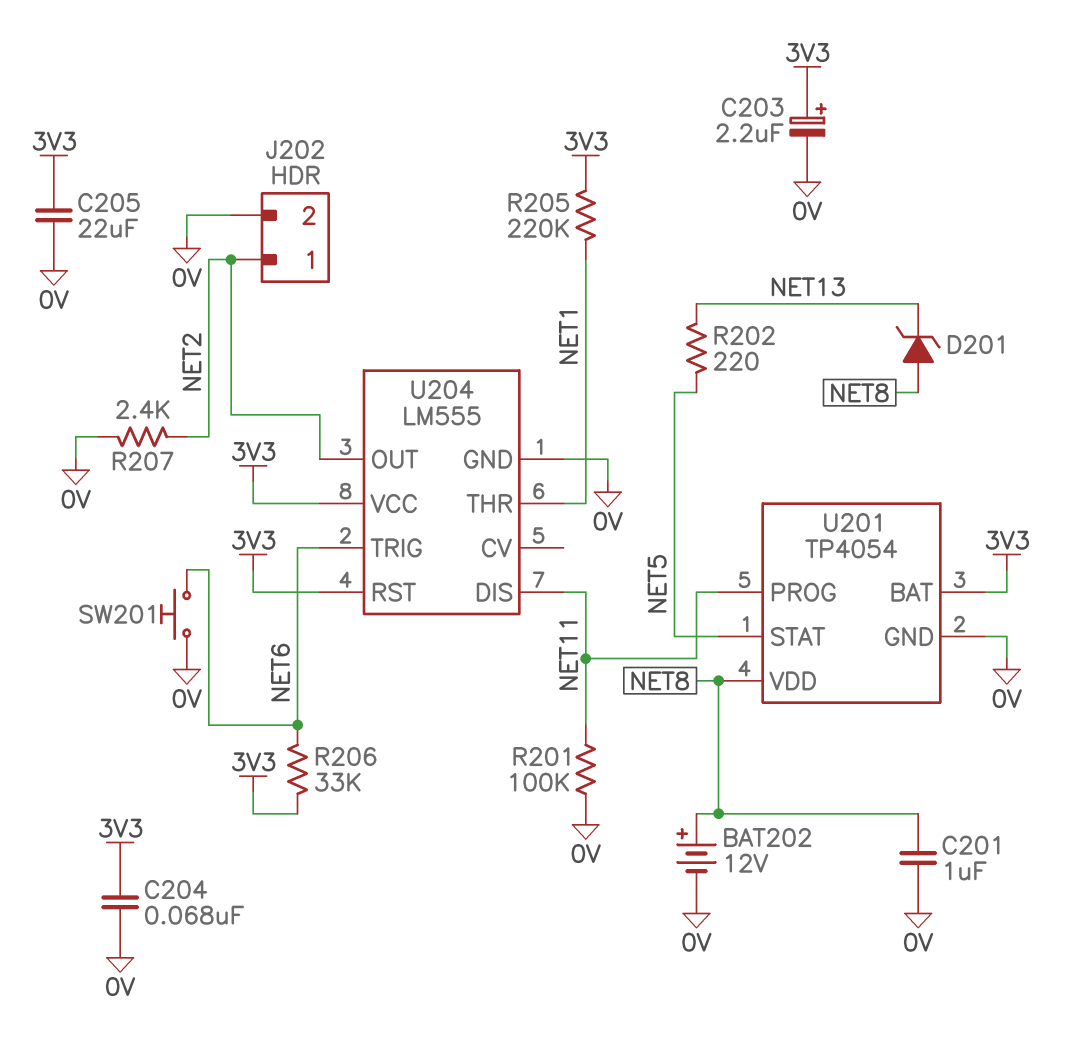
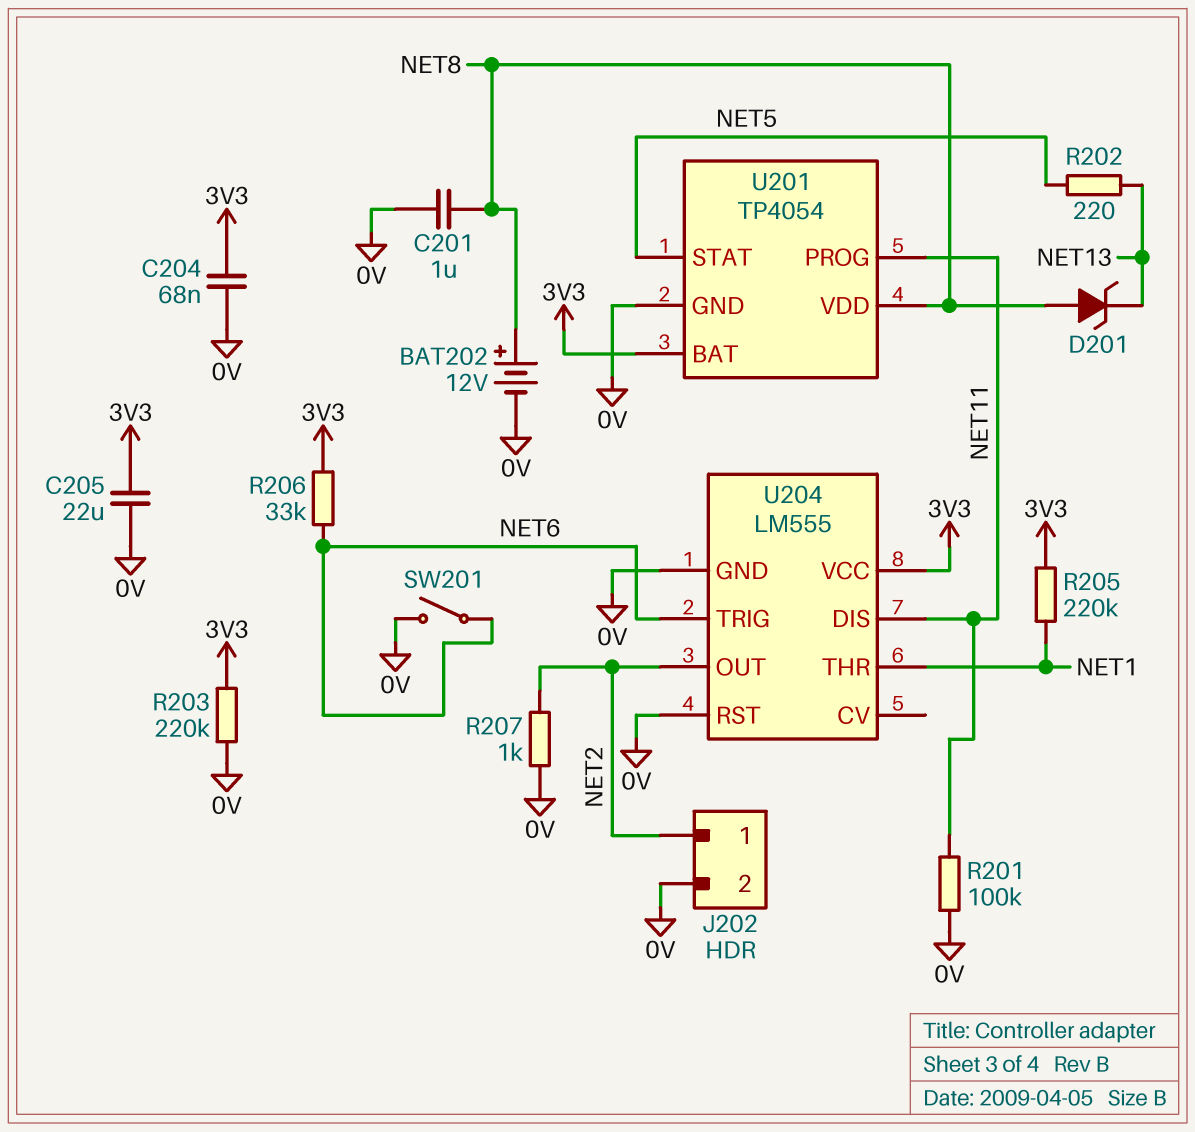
C203: 2.2uF (plus 3V3, minus 0V) -> none
R203: none -> 220k (0V, 3V3)
R207: 2.4k (0V, NET2) -> 1k (0V, NET2)
SW201: button (0V, NET6) -> switch (0V, NET6)
U204 pin RST: 3V3 -> 0V

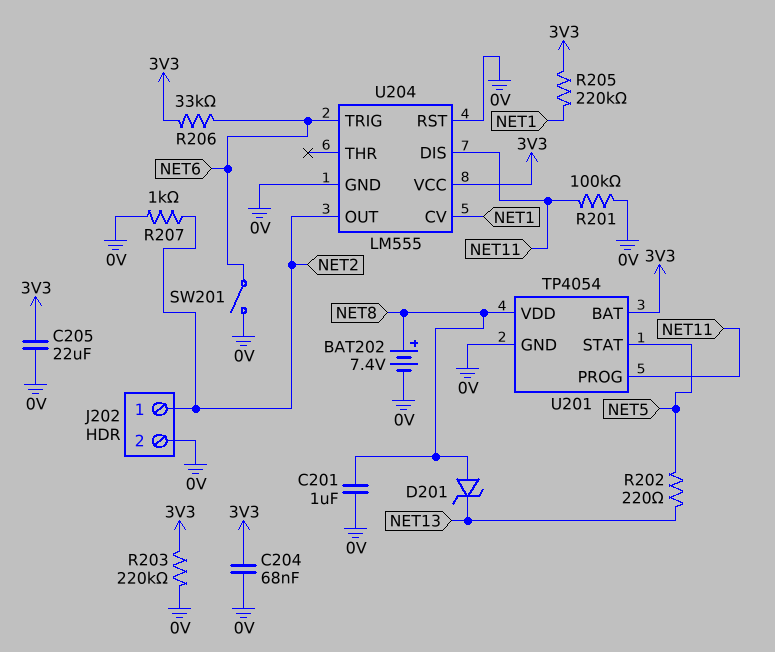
BAT202: 12V (plus NET8, minus 0V) -> 7.4V (plus NET8, minus 0V)
U204 pin CV: none -> NET1
U204 pin THR: NET1 -> none

